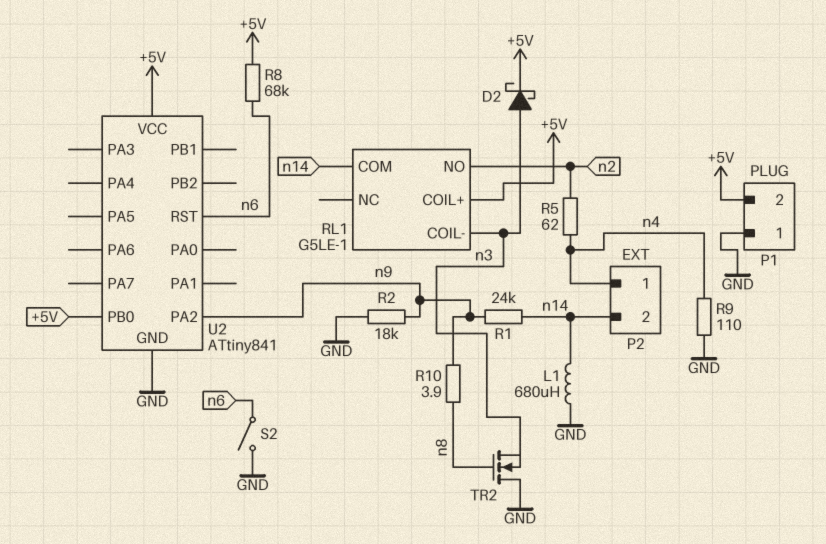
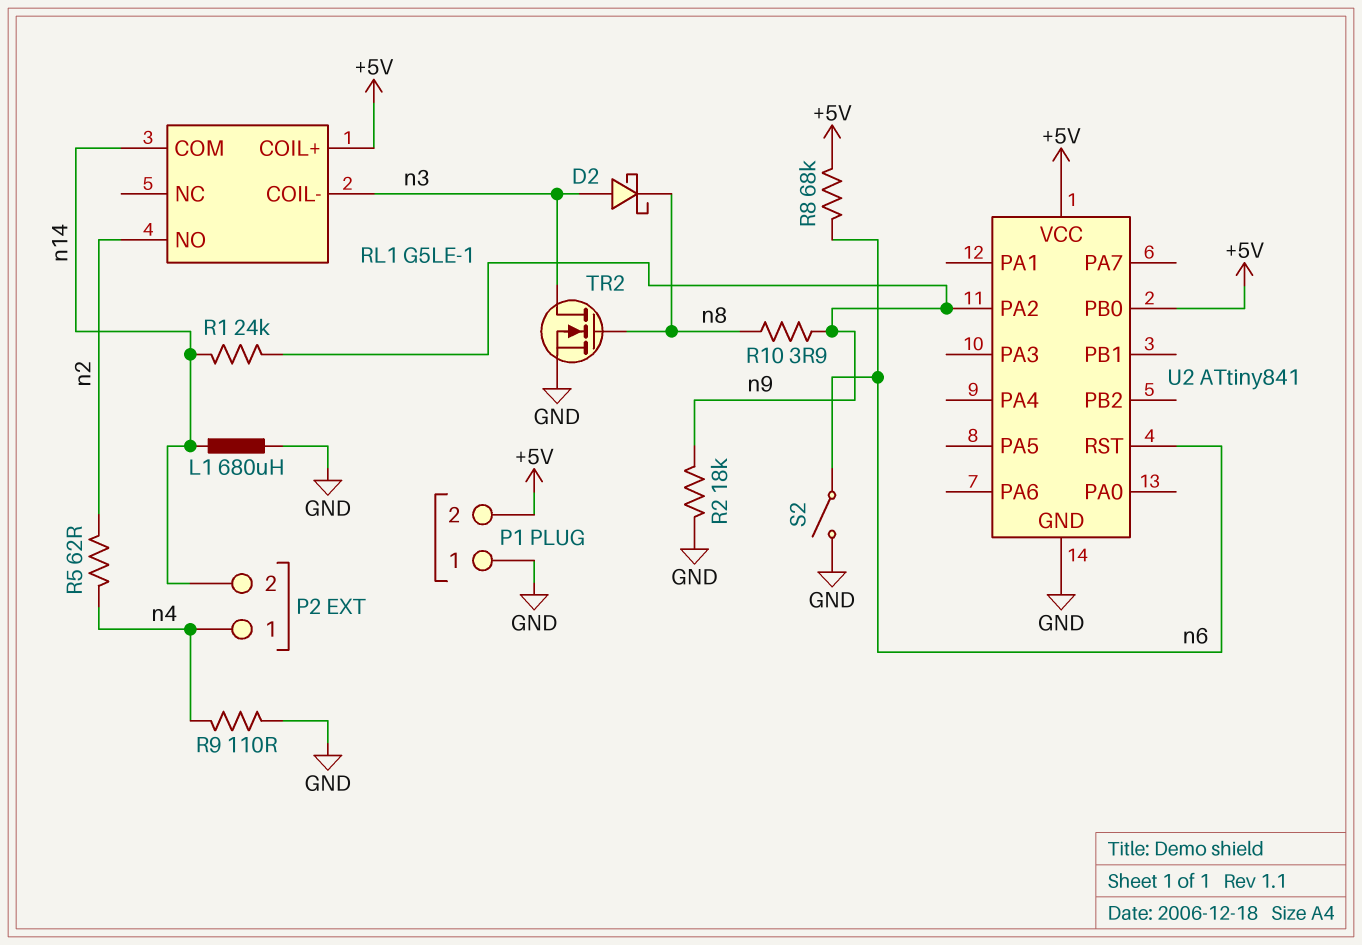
D2: schottky (A n3, K +5V) -> schottky (A n3, K n8)
TR2: NMOS (G n8, D GND, S n3) -> NMOS (G n8, D n3, S GND)

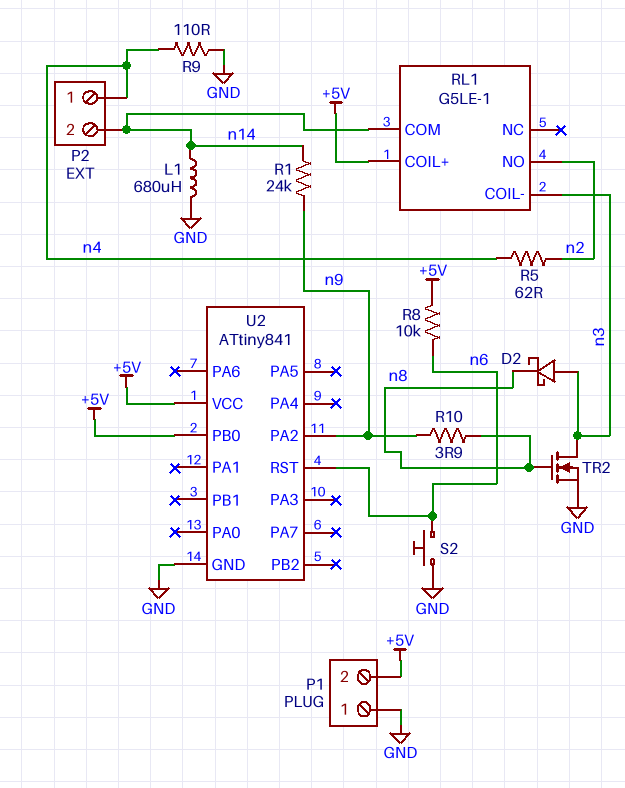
R2: 18k (GND, n9) -> none
R8: 68k (+5V, n6) -> 10k (+5V, n6)
S2: switch (GND, n6) -> button (GND, n6)

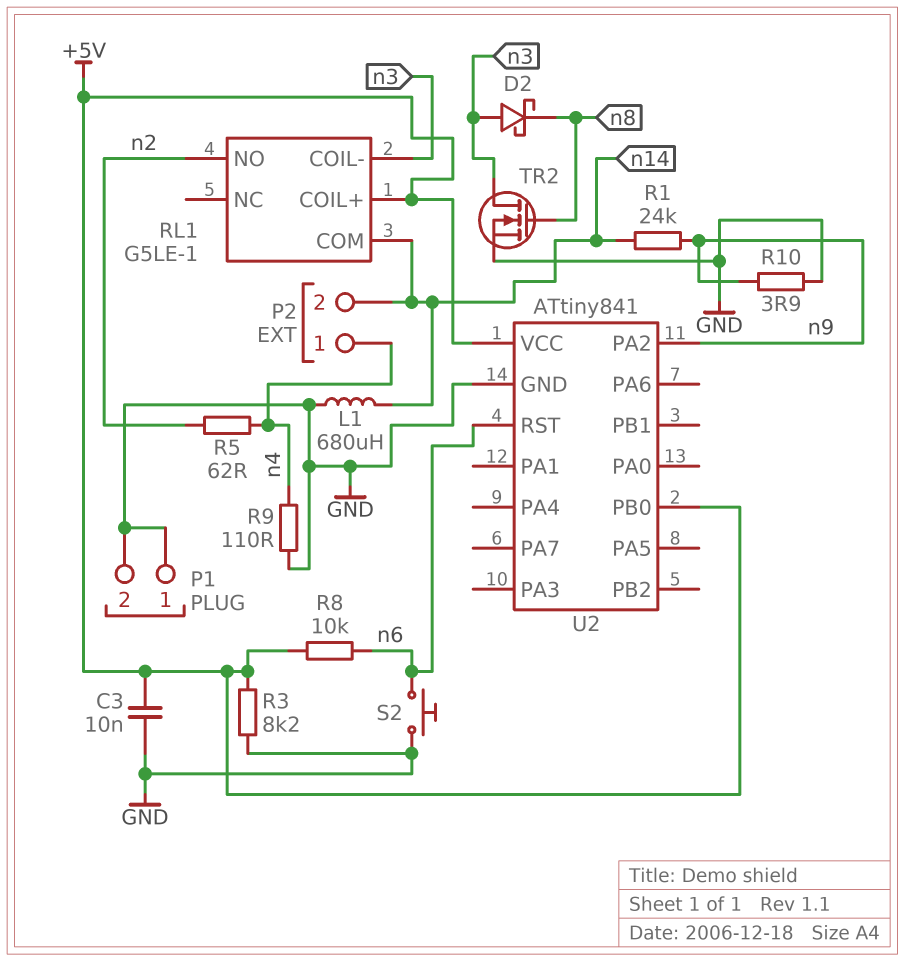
C3: none -> 10nF (+5V, GND)
P1 pin 2: +5V -> GND
R3: none -> 8.2k (+5V, GND)
R10: 3.9 (n8, n9) -> 3.9 (GND, n9)

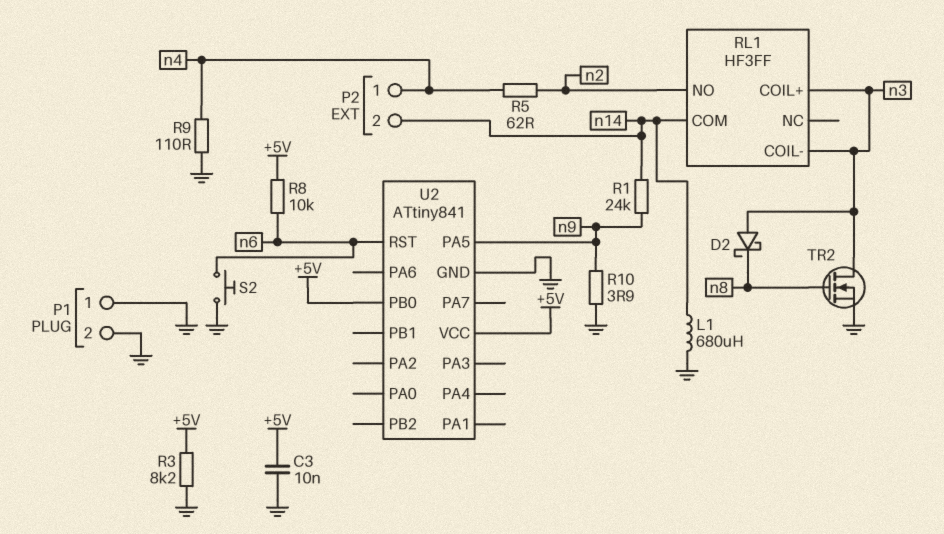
RL1: G5LE-1 -> HF3FF
RL1 pin COIL+: +5V -> n3
U2 pin PA2: n9 -> none
U2 pin PA5: none -> n9

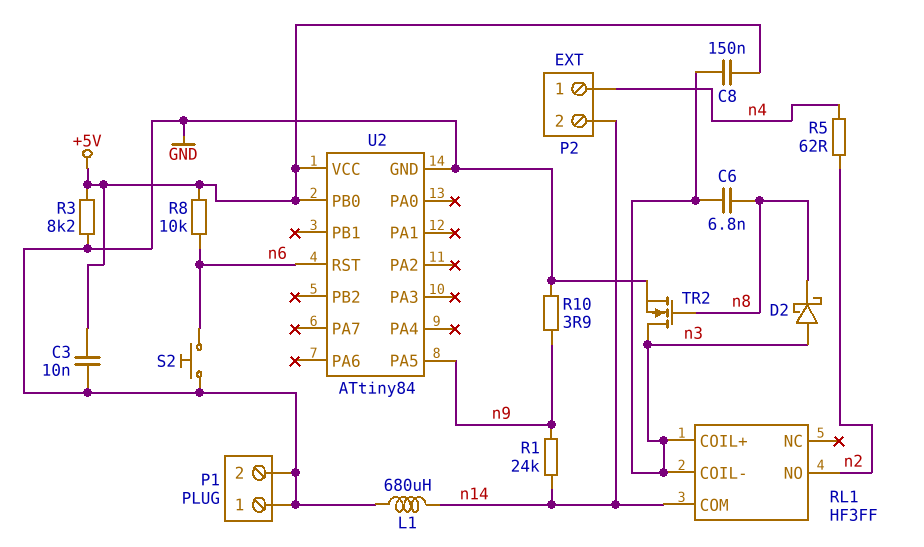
C6: none -> 6.8nF (n3, n8)
C8: none -> 150nF (+5V, n3)
R9: 110 (GND, n4) -> none
U2: ATtiny841 -> ATtiny84

